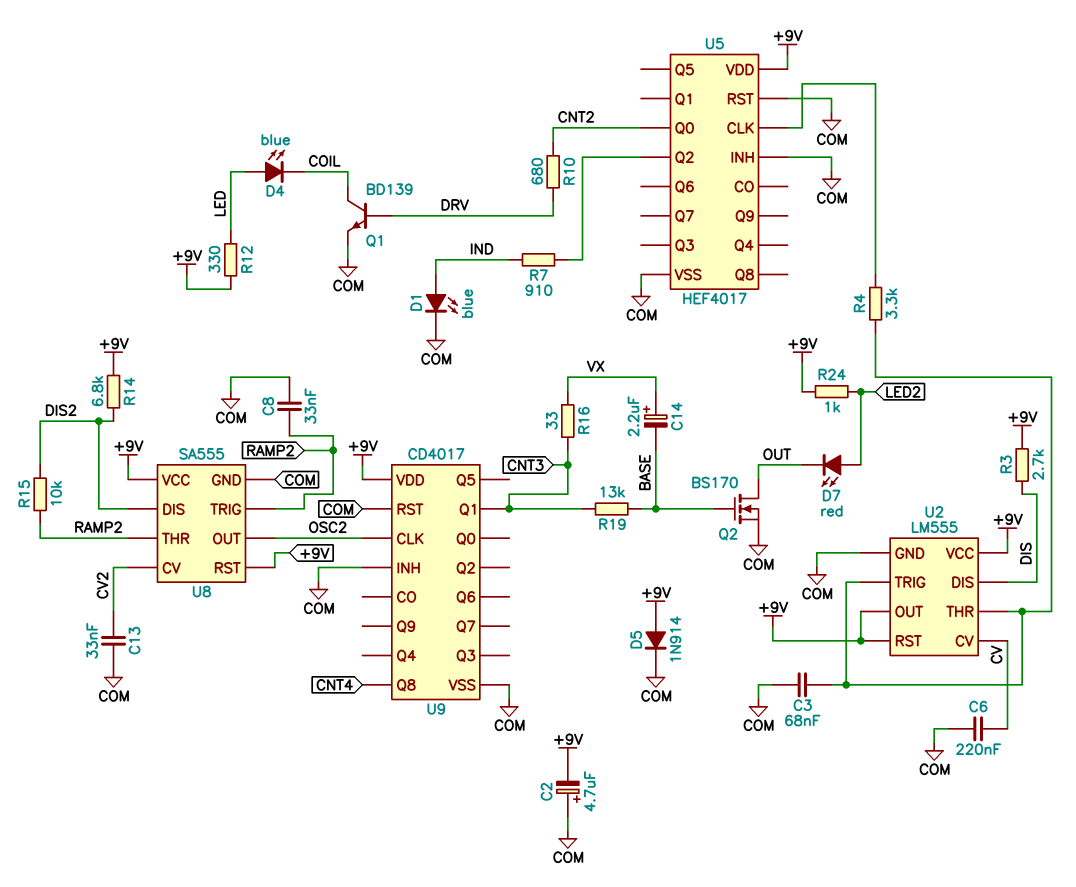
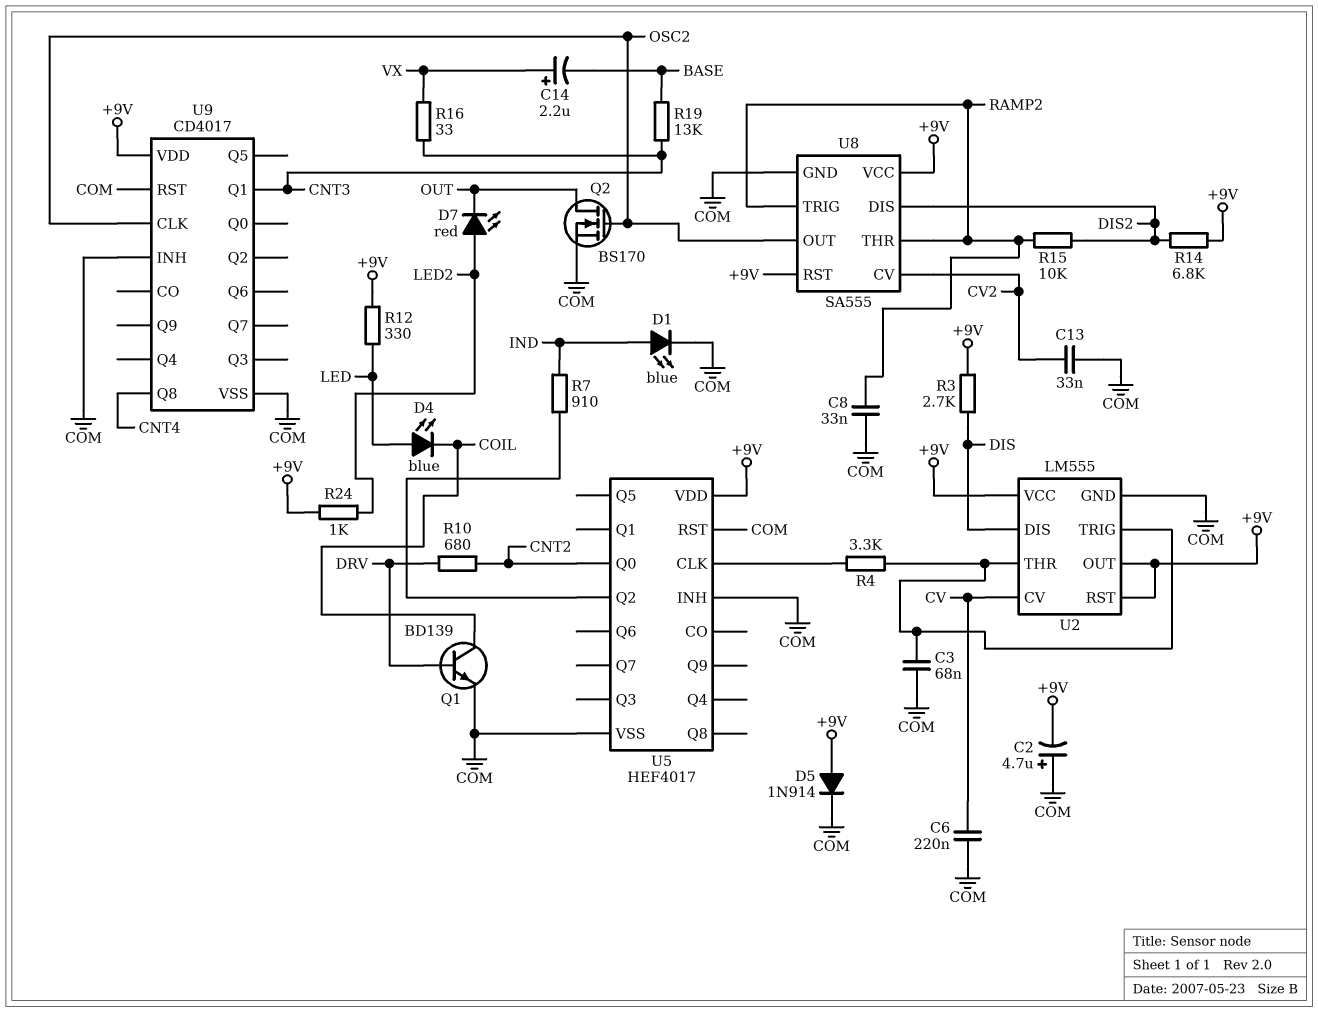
Q2: NMOS BS170 (G BASE, D OUT, S COM) -> NMOS BS170 (G OSC2, D OUT, S COM)

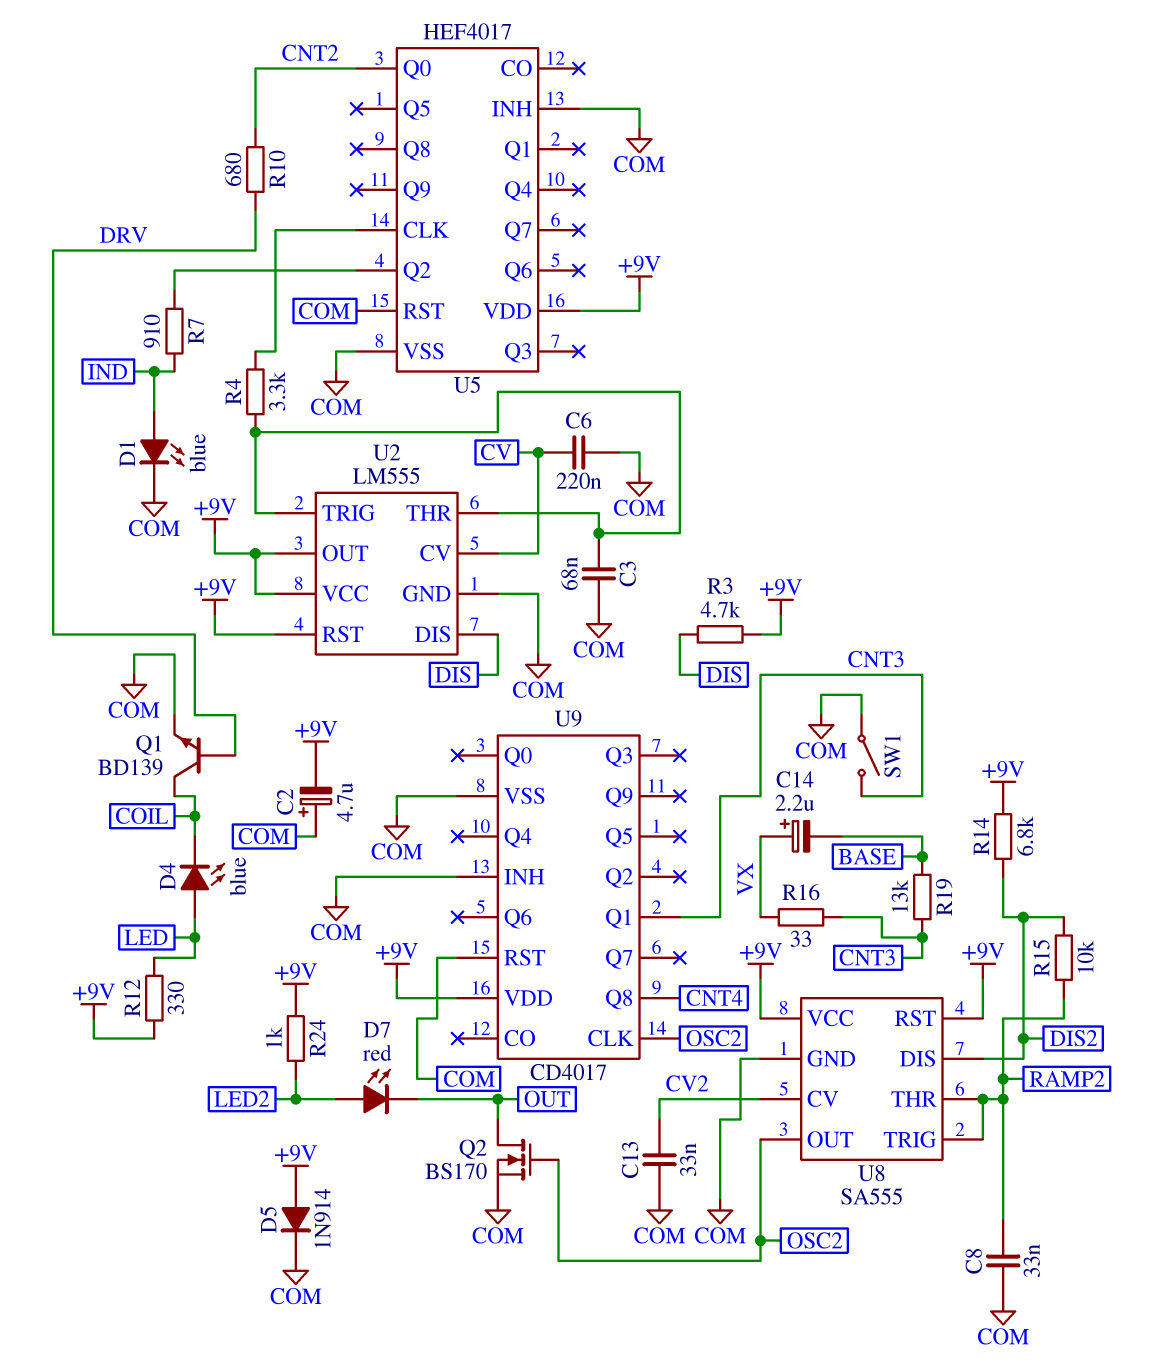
R3: 2.7k (+9V, DIS) -> 4.7k (+9V, DIS)
SW1: none -> switch (CNT3, COM)

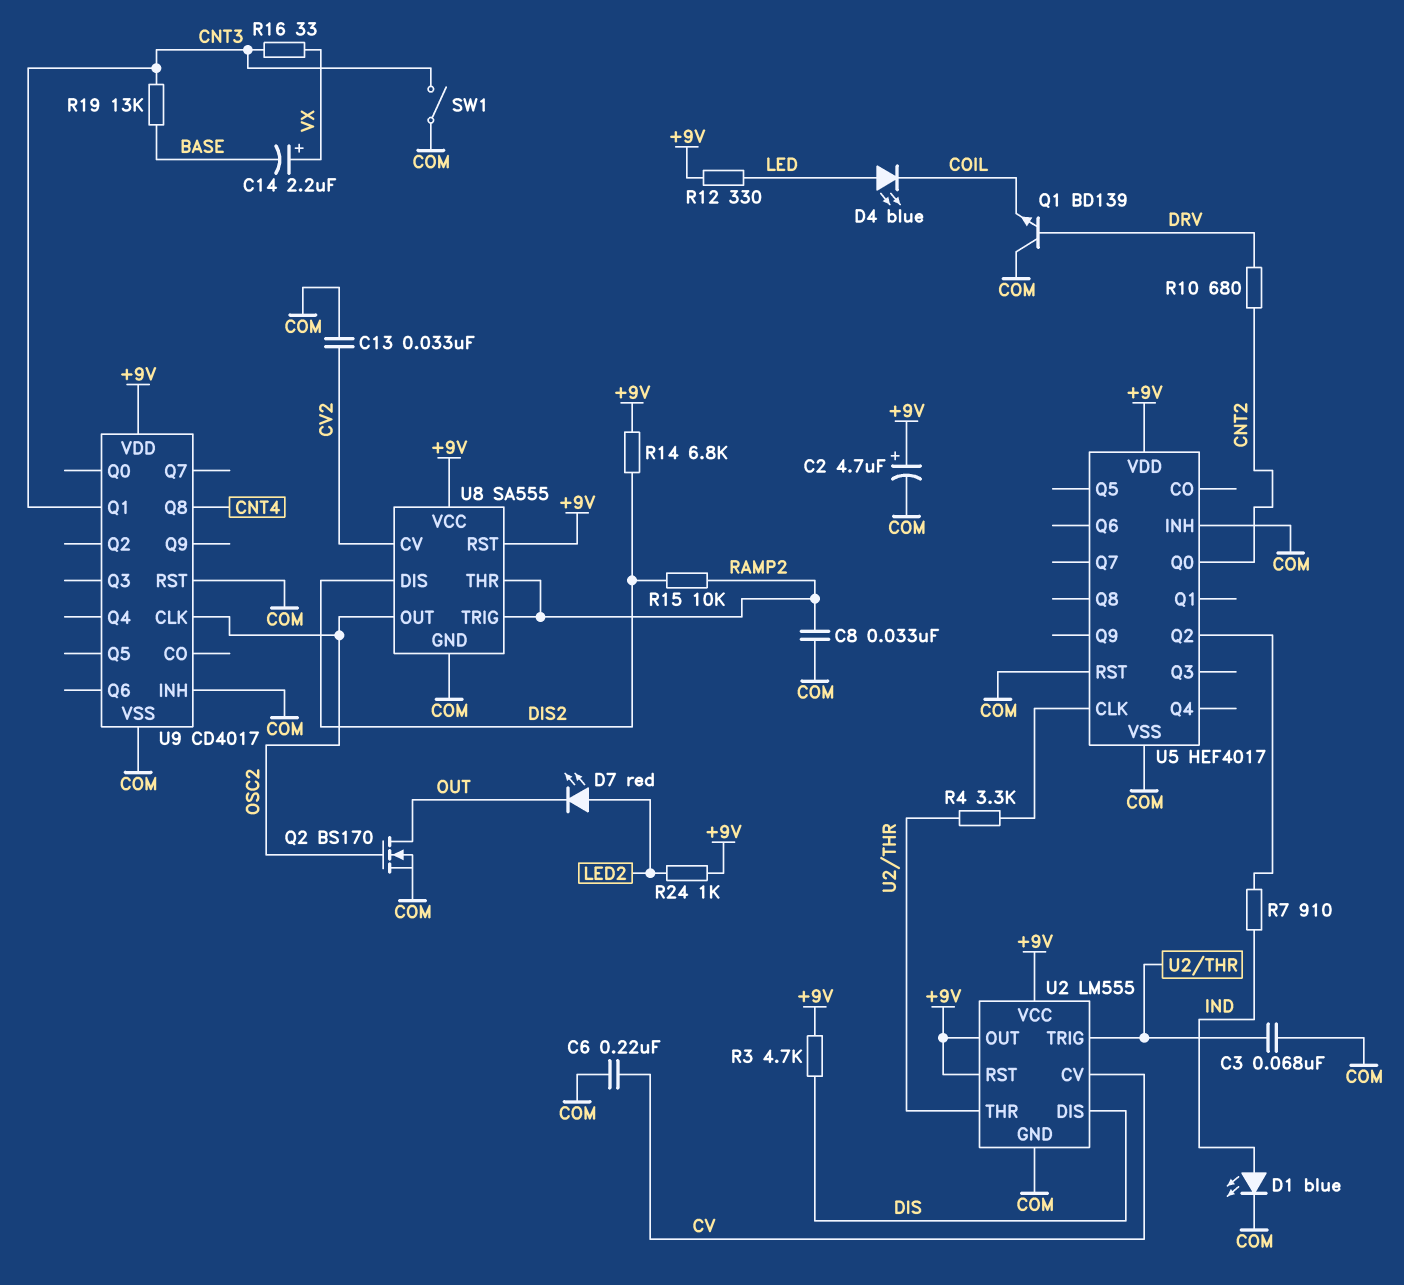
C2: 4.7uF (plus COM, minus +9V) -> 4.7uF (plus +9V, minus COM)
D5: diode 1N914 (A +9V, K COM) -> none
Q1: NPN BD139 (B DRV, C COIL, E COM) -> NPN BD139 (B DRV, C COM, E COIL)

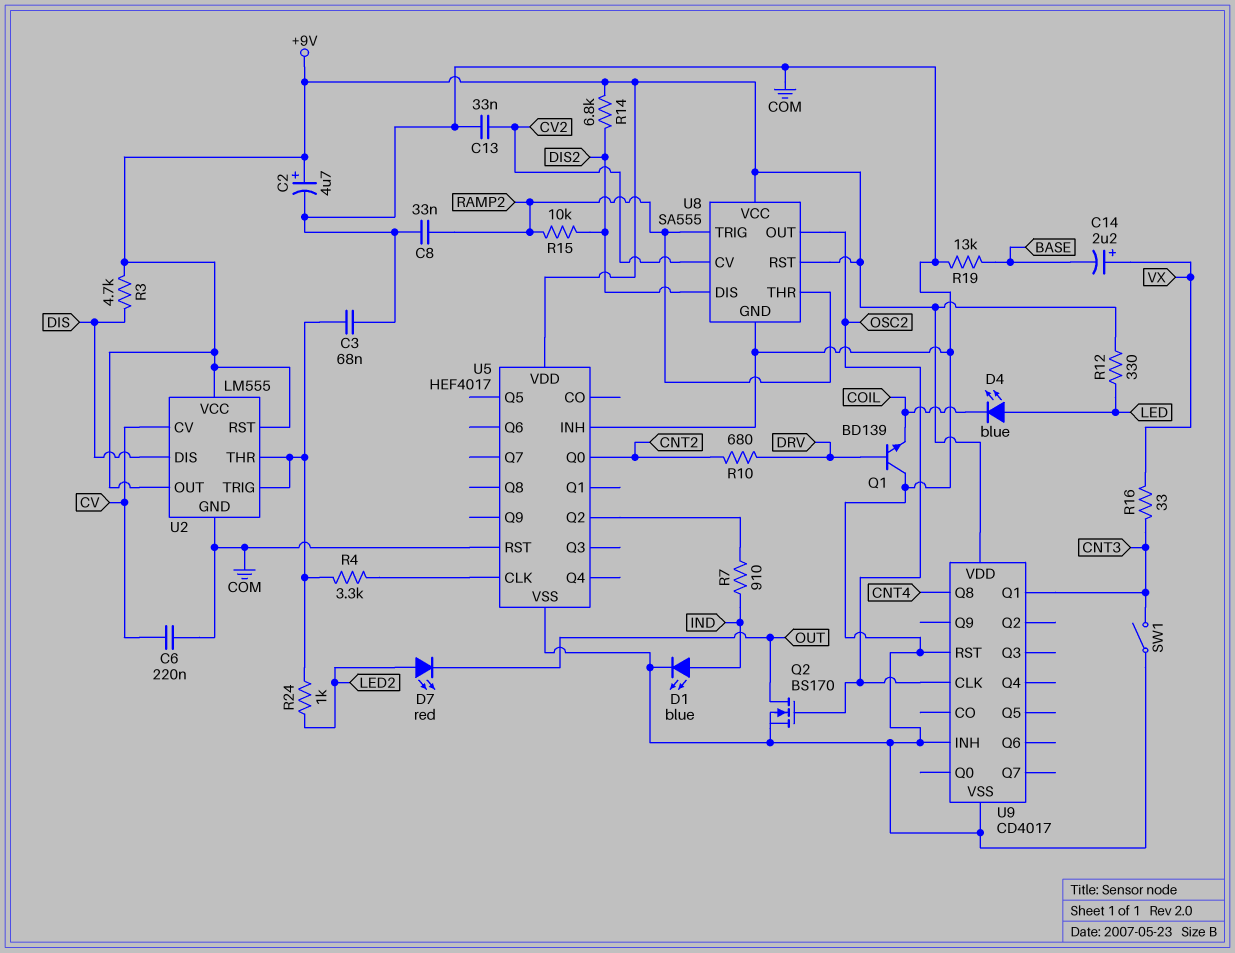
R19: 13k (BASE, CNT3) -> 13k (BASE, COM)
R24: 1k (+9V, LED2) -> 1k (LED2, U2/THR)

